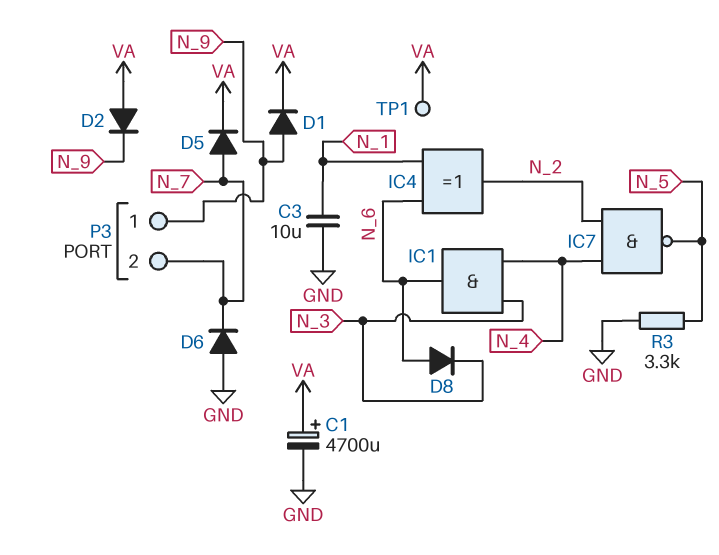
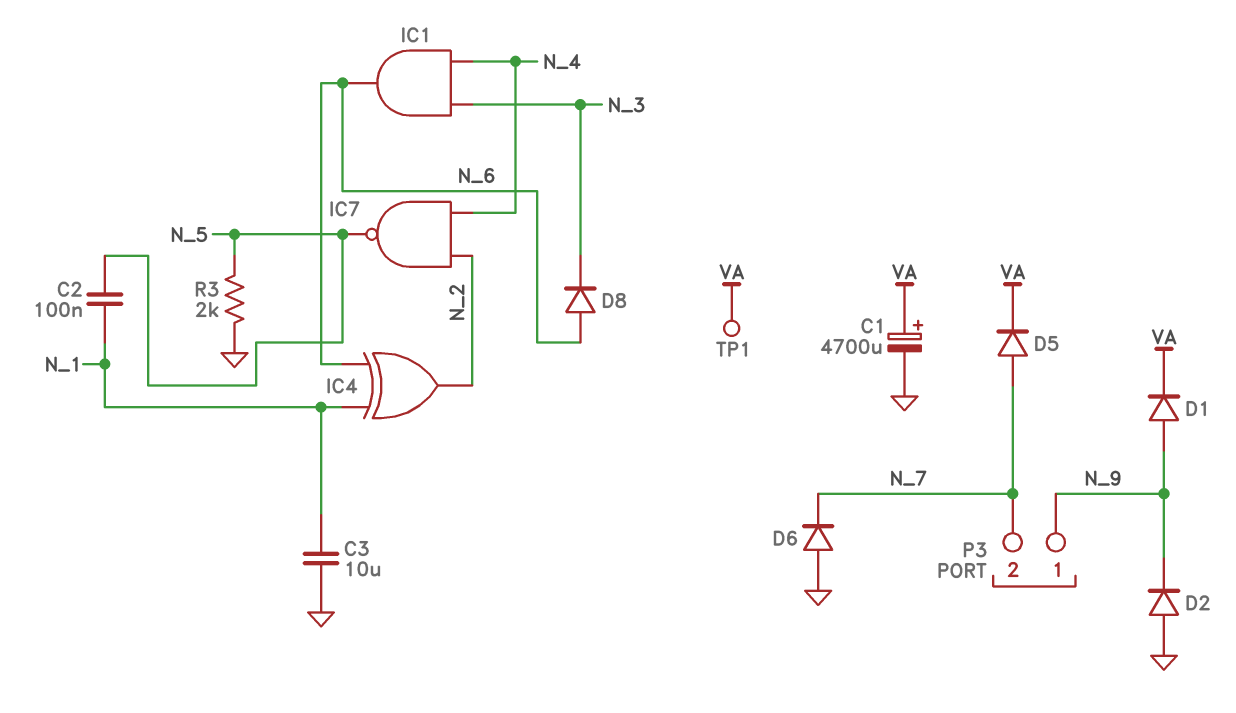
C2: none -> 100nF (N_1, N_5)
D2: diode (A VA, K N_9) -> diode (A GND, K N_9)
R3: 3.3k (GND, N_5) -> 2k (GND, N_5)

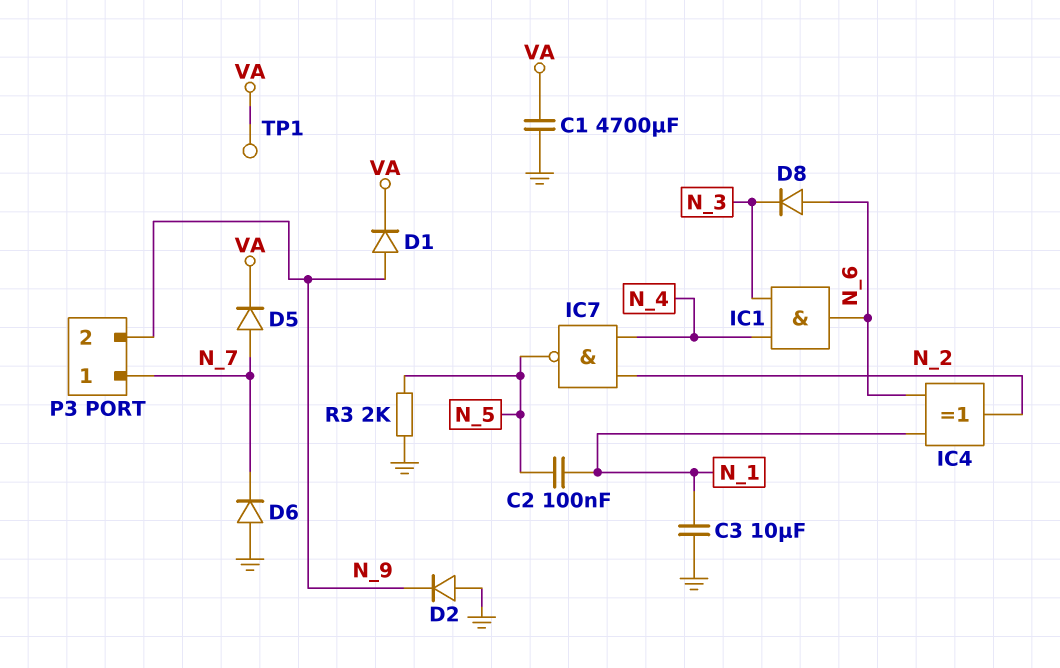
C1: 4700uF (plus VA, minus GND) -> 4700uF (GND, VA)
P3 pin 1: N_9 -> N_7
P3 pin 2: N_7 -> N_9

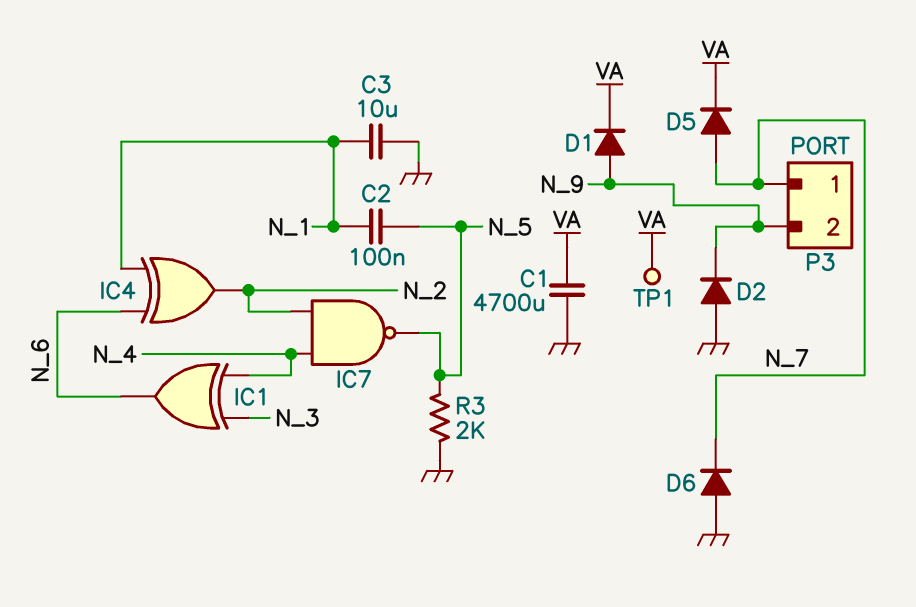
D8: diode (A N_6, K N_3) -> none
IC1: AND (in N_3, in N_4, out N_6) -> XOR (in N_3, in N_4, out N_6)

